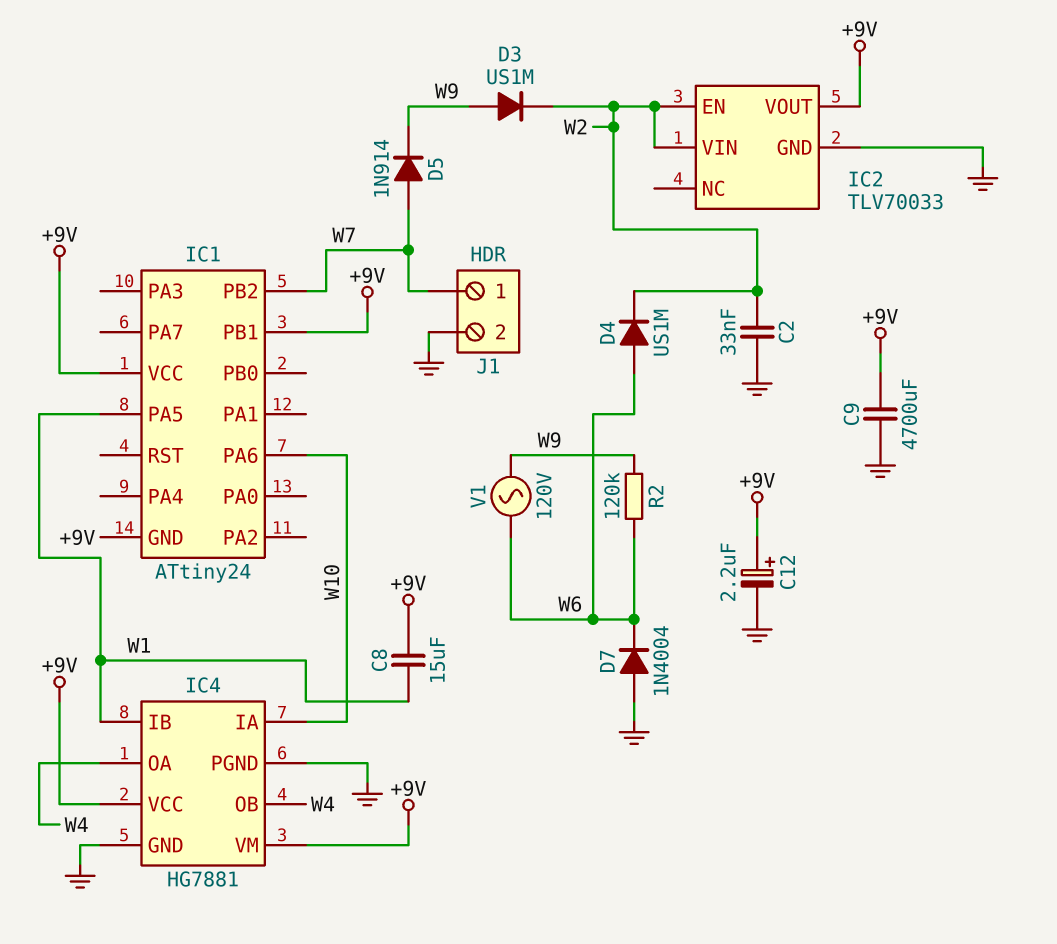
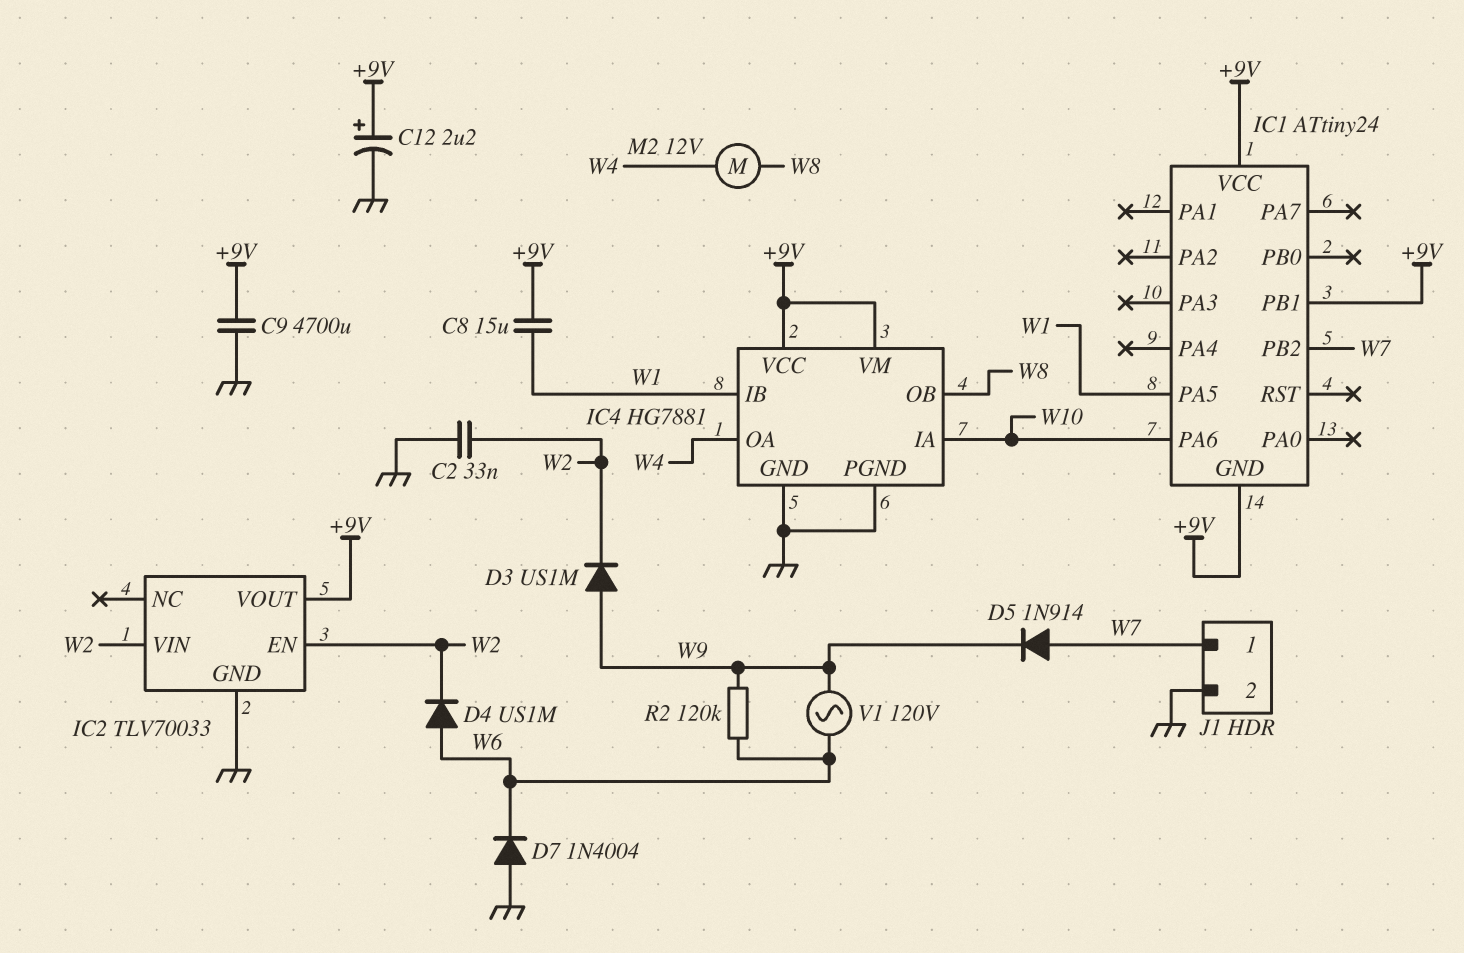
IC4 pin OB: W4 -> W8
M2: none -> motor 12V (W4, W8)

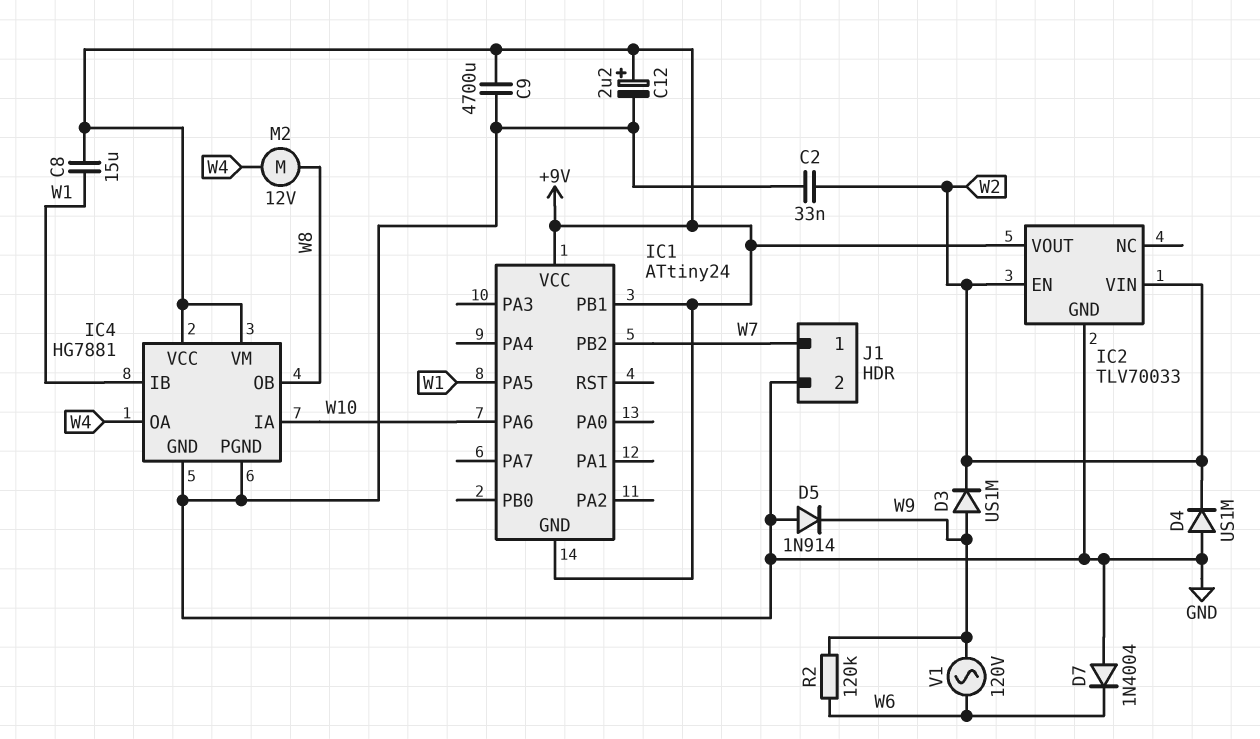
D4: diode US1M (A W6, K W2) -> diode US1M (A GND, K W2)
D5: diode 1N914 (A W7, K W9) -> diode 1N914 (A GND, K W9)

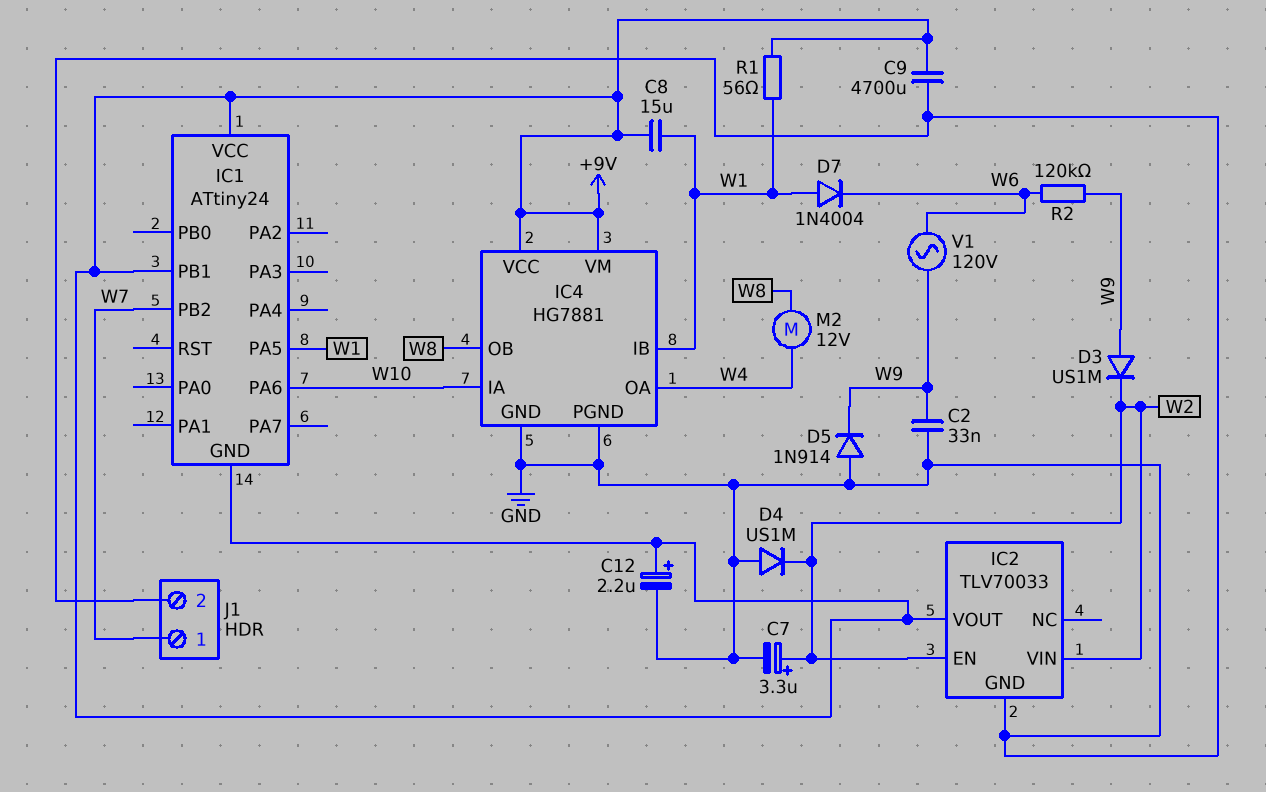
C2: 33nF (GND, W2) -> 33nF (GND, W9)
C7: none -> 3.3uF (plus W2, minus GND)
D7: diode 1N4004 (A GND, K W6) -> diode 1N4004 (A W1, K W6)
R1: none -> 56 (+9V, W1)

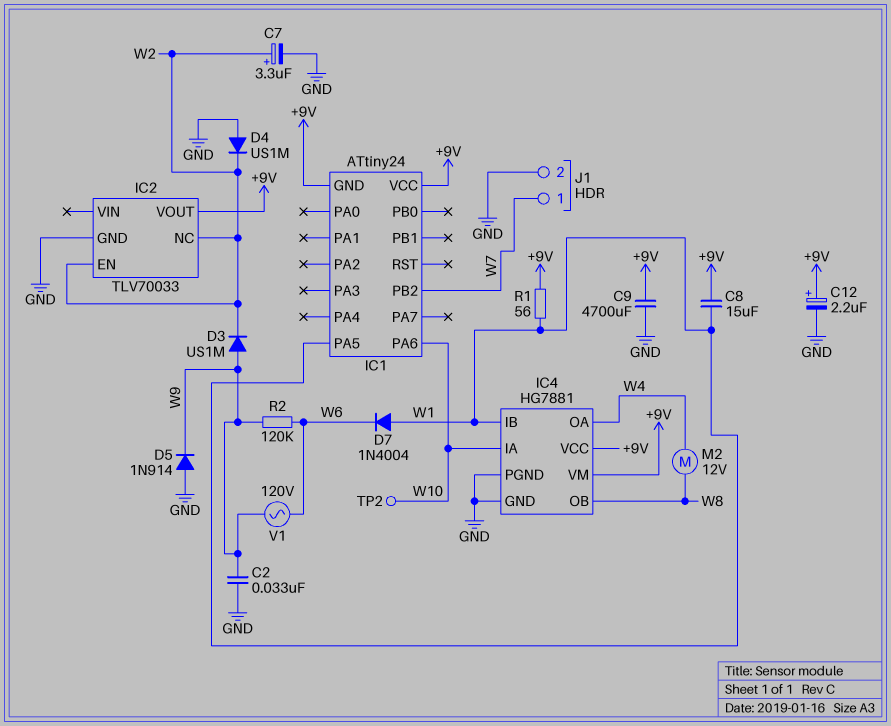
IC1 pin PB1: +9V -> none
IC2 pin NC: none -> W2
IC2 pin VIN: W2 -> none
TP2: none -> test point (W10)

